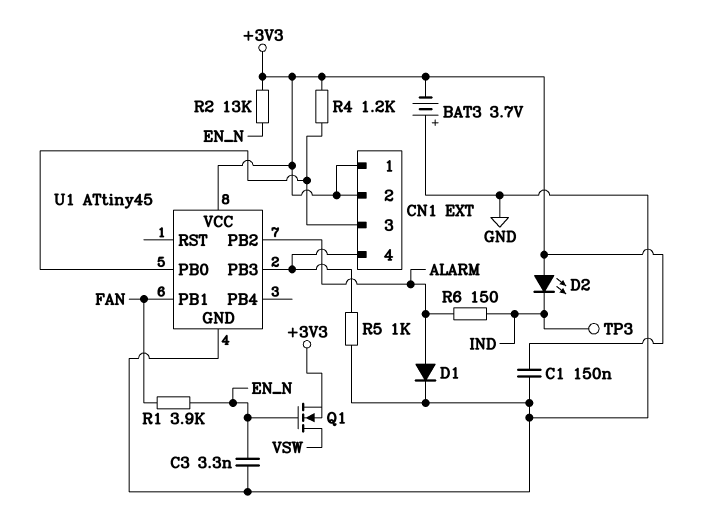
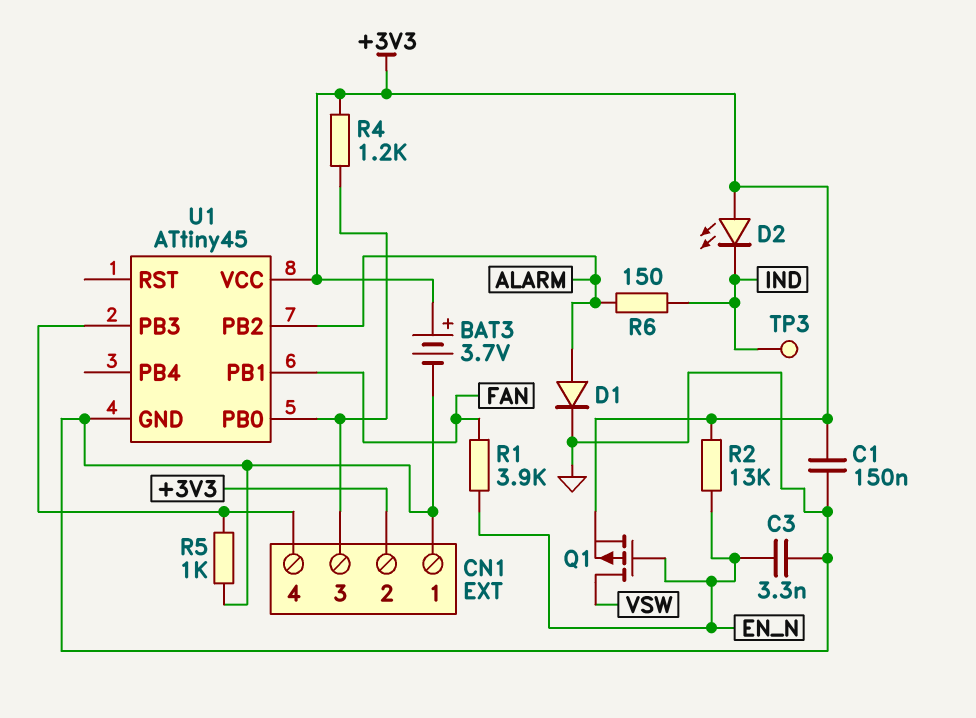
BAT3: 3.7V (plus GND, minus +3V3) -> 3.7V (plus +3V3, minus GND)
CN1 pin 1: +3V3 -> GND
Q1: NMOS (G EN_N, D VSW, S +3V3) -> PMOS (G EN_N, D VSW, S +3V3)

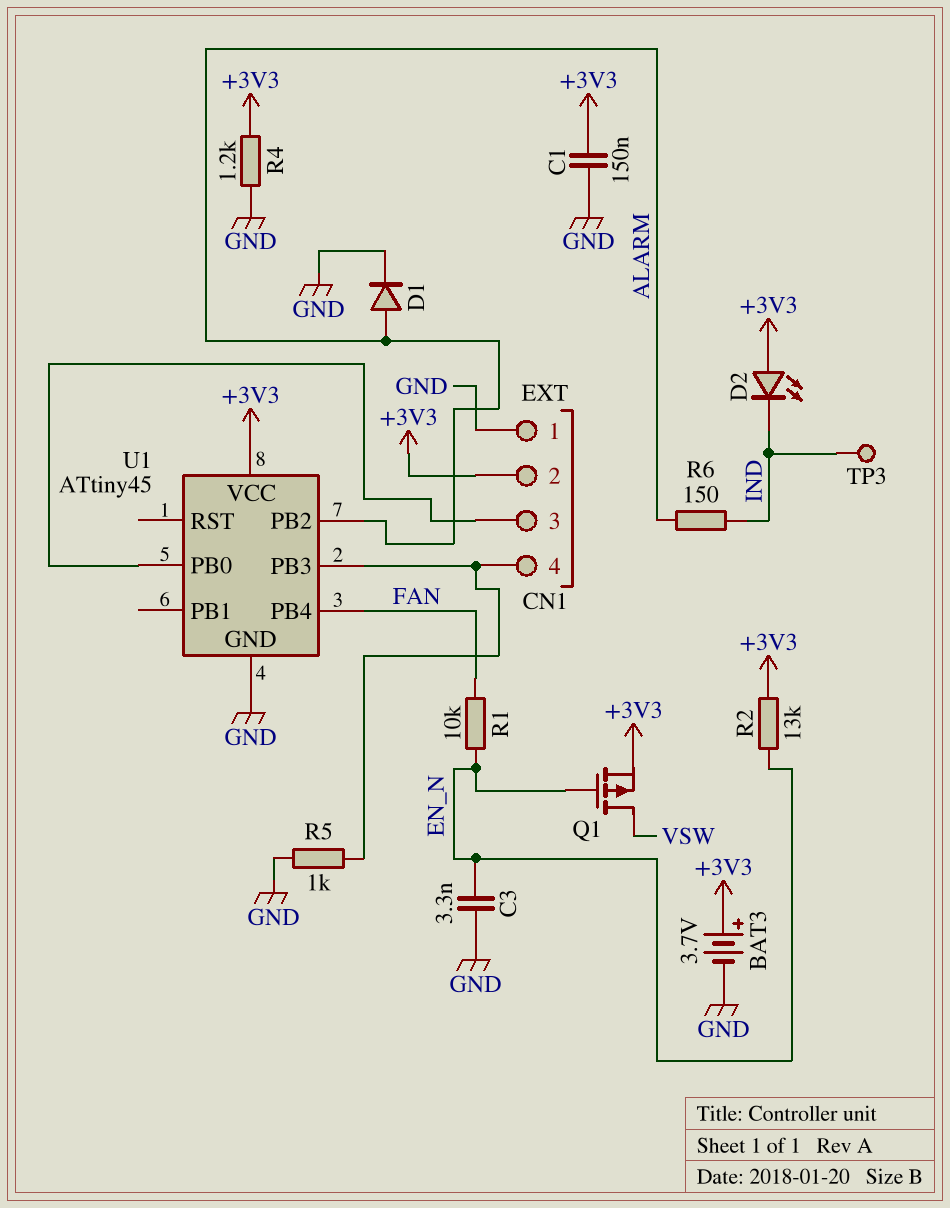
R1: 3.9k (EN_N, FAN) -> 10k (EN_N, FAN)
R4: 1.2k (+3V3, CN1/3) -> 1.2k (+3V3, GND)
U1 pin PB1: FAN -> none
U1 pin PB4: none -> FAN

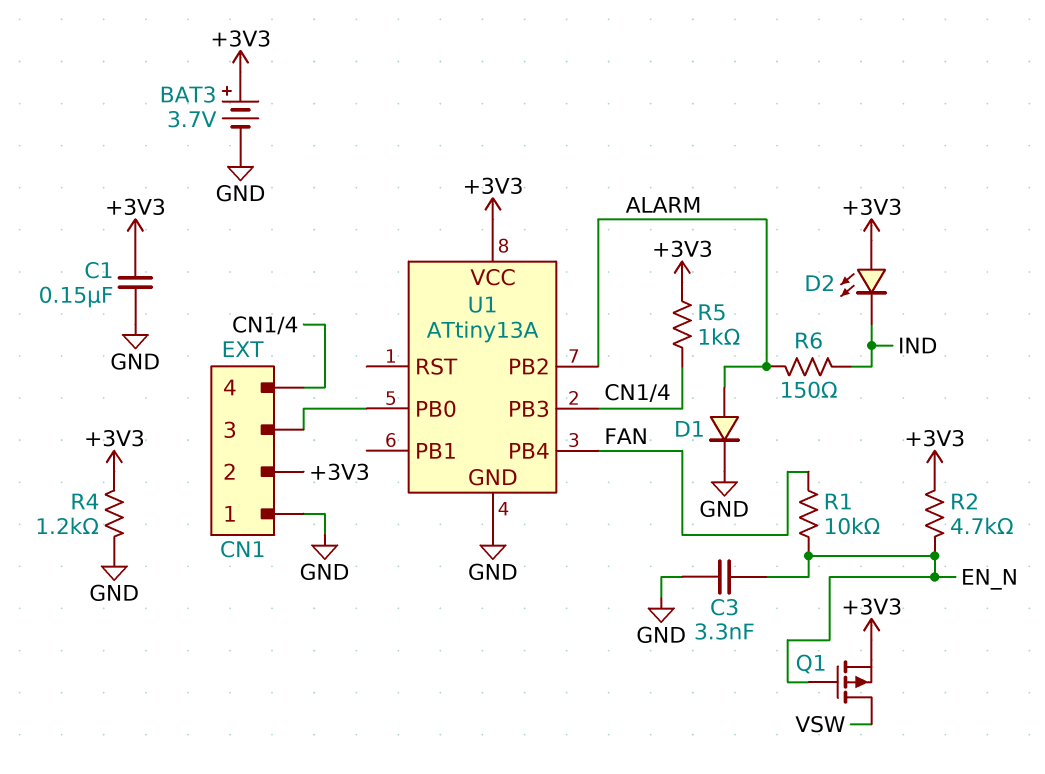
R2: 13k (+3V3, EN_N) -> 4.7k (+3V3, EN_N)
R5: 1k (CN1/4, GND) -> 1k (+3V3, CN1/4)
TP3: test point (IND) -> none
U1: ATtiny45 -> ATtiny13A

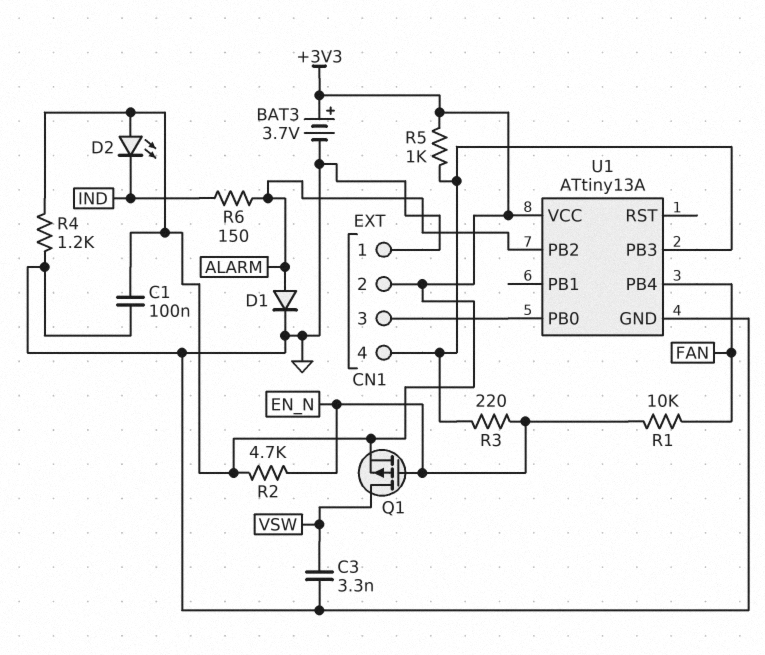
C1: 150nF (+3V3, GND) -> 100nF (+3V3, GND)
C3: 3.3nF (EN_N, GND) -> 3.3nF (GND, VSW)
R3: none -> 220 (CN1/4, EN_N)

